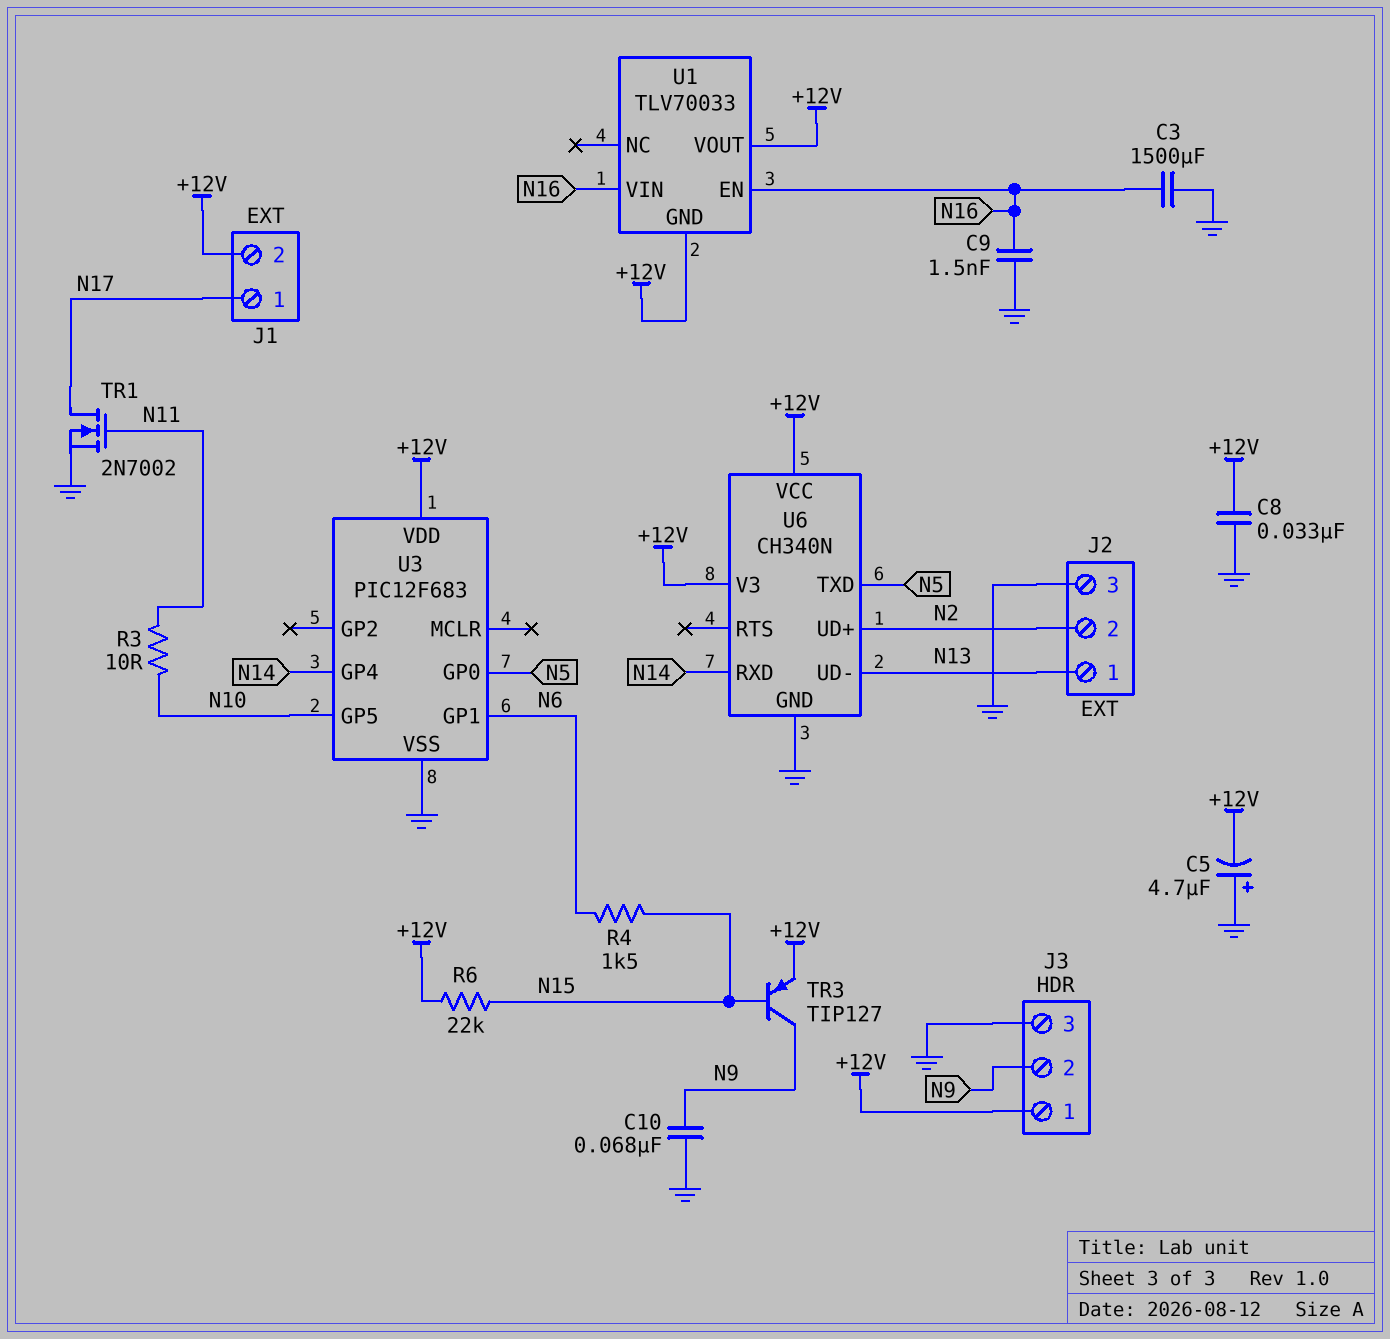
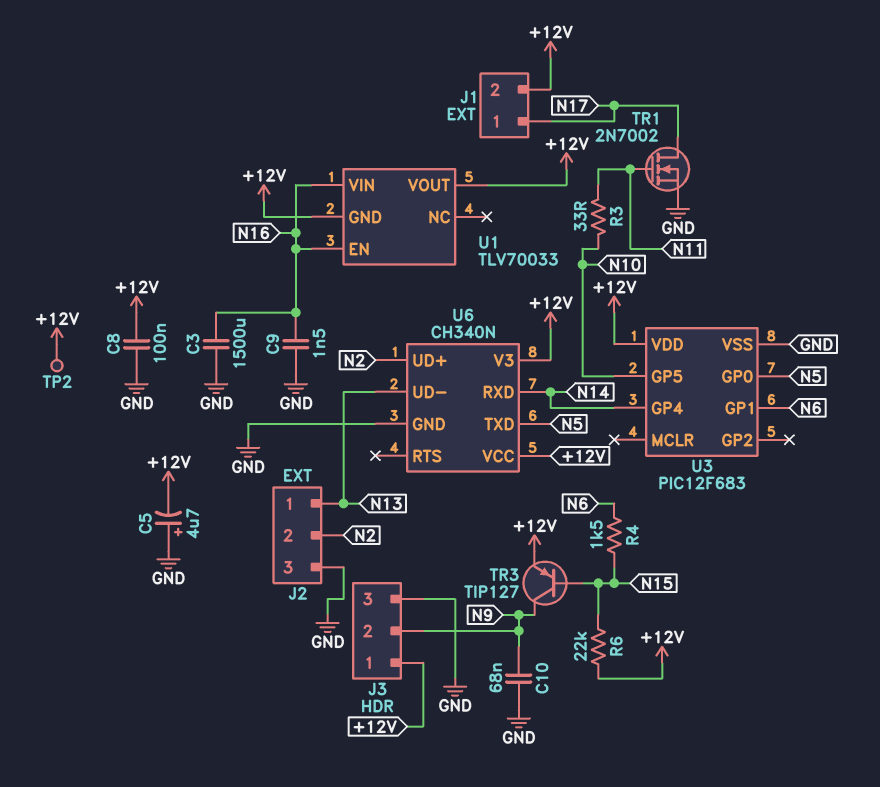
C8: 33nF (+12V, GND) -> 100nF (+12V, GND)
R3: 10 (N10, N11) -> 33 (N10, N11)
TP2: none -> test point (+12V)

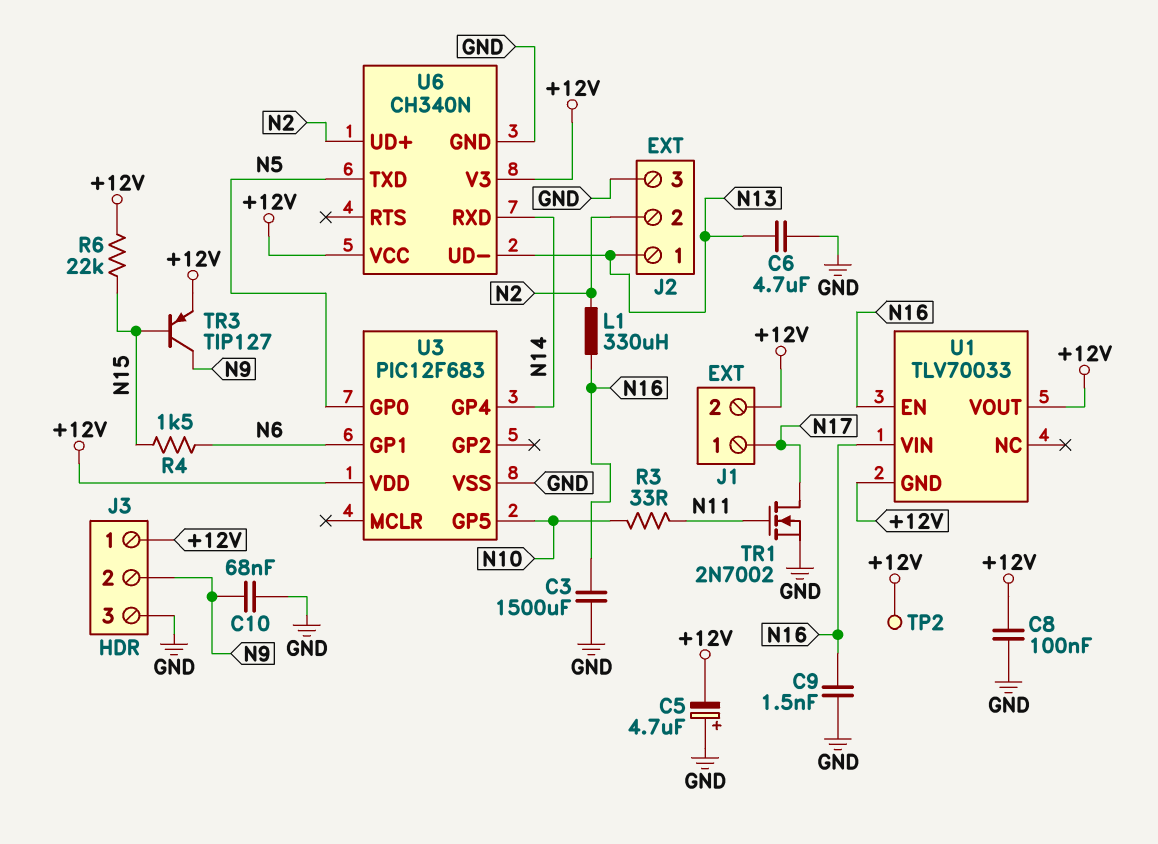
C6: none -> 4.7uF (GND, N13)
L1: none -> 330uH (N2, N16)

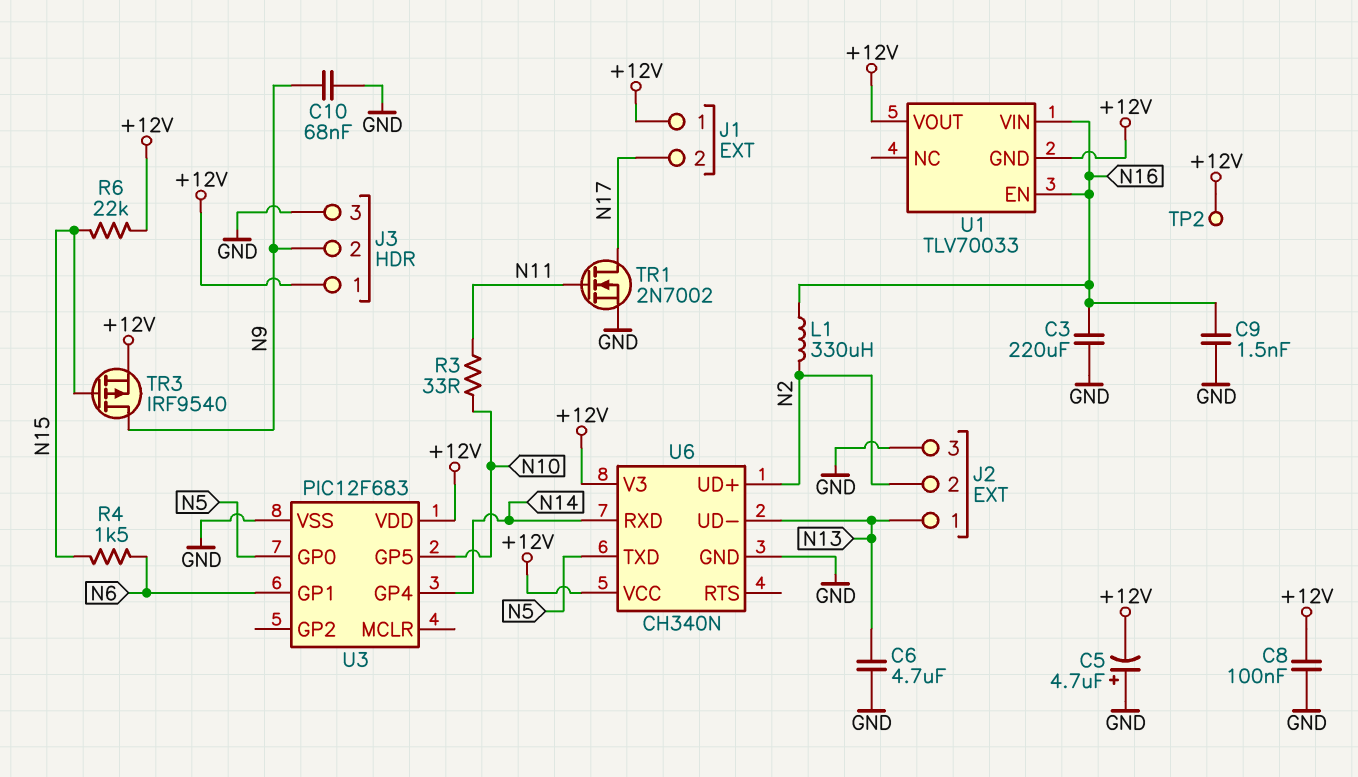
C3: 1500uF (GND, N16) -> 220uF (GND, N16)
J1 pin 1: N17 -> +12V
J1 pin 2: +12V -> N17
TR3: PNP TIP127 (B N15, C N9, E +12V) -> PMOS IRF9540 (G N15, D N9, S +12V)

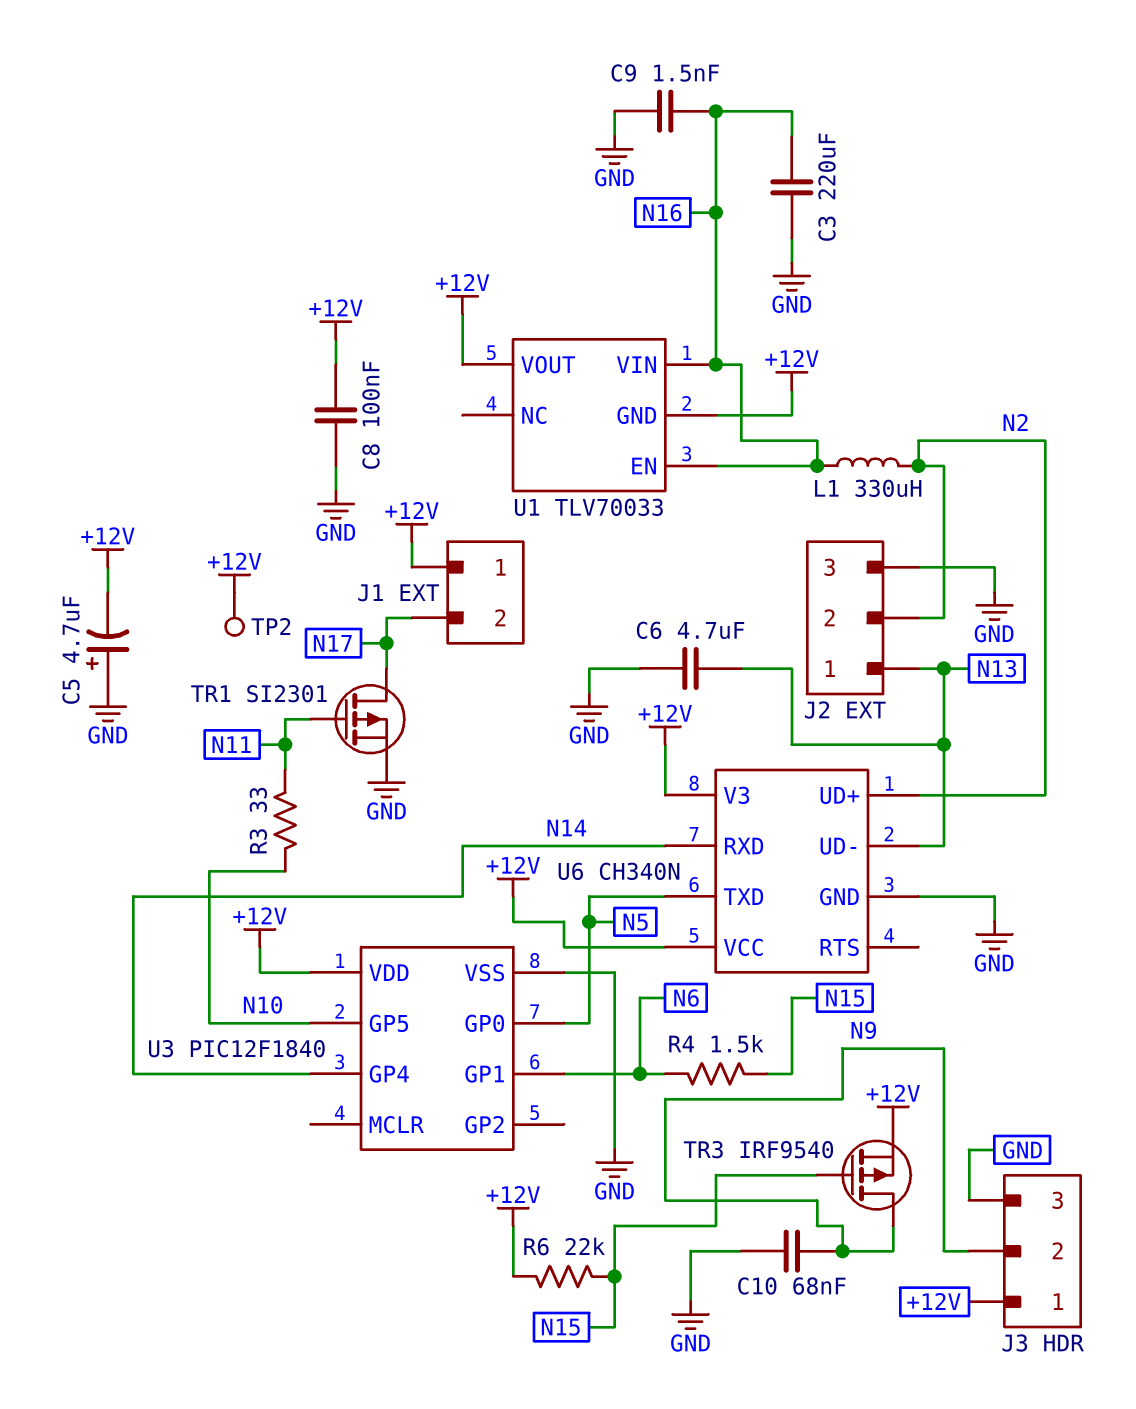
TR1: NMOS 2N7002 (G N11, D N17, S GND) -> PMOS SI2301 (G N11, D N17, S GND)
U3: PIC12F683 -> PIC12F1840

